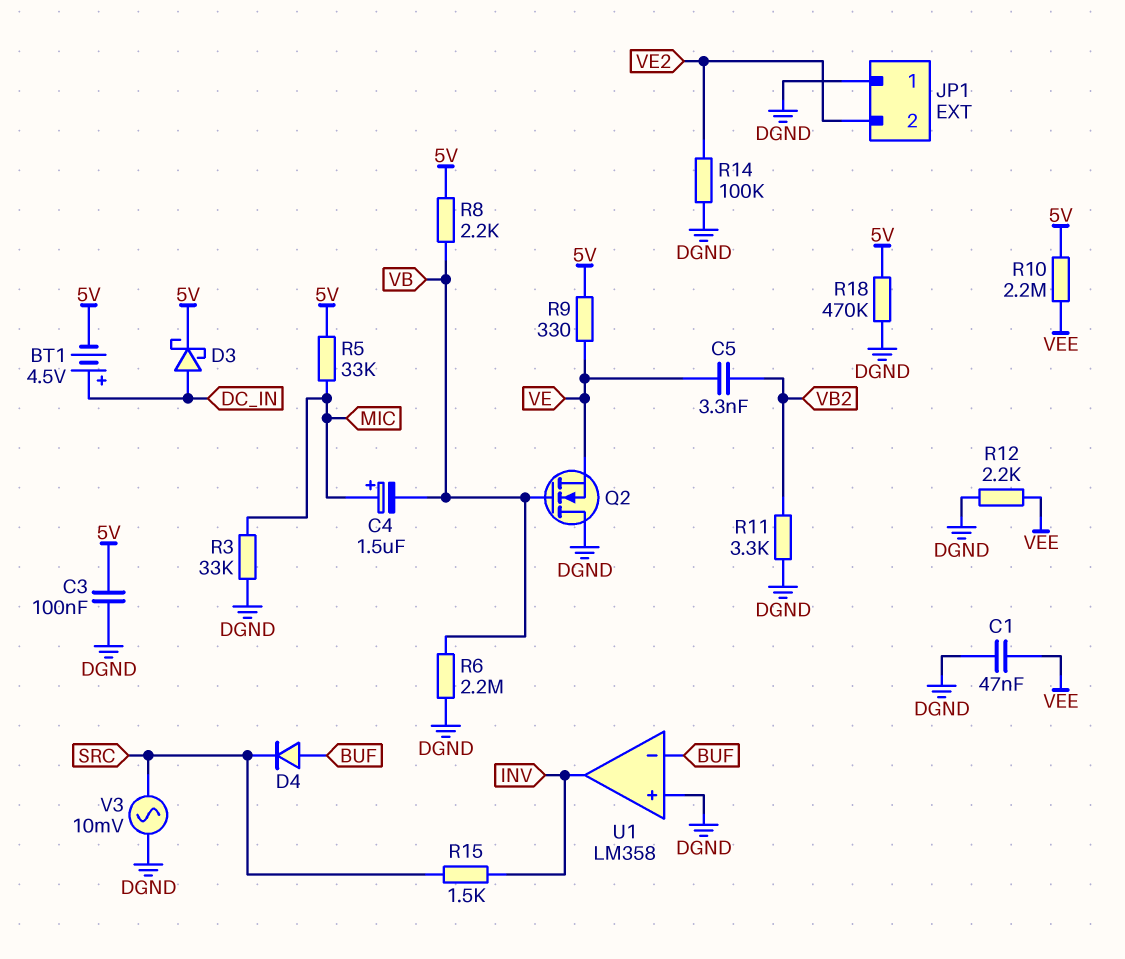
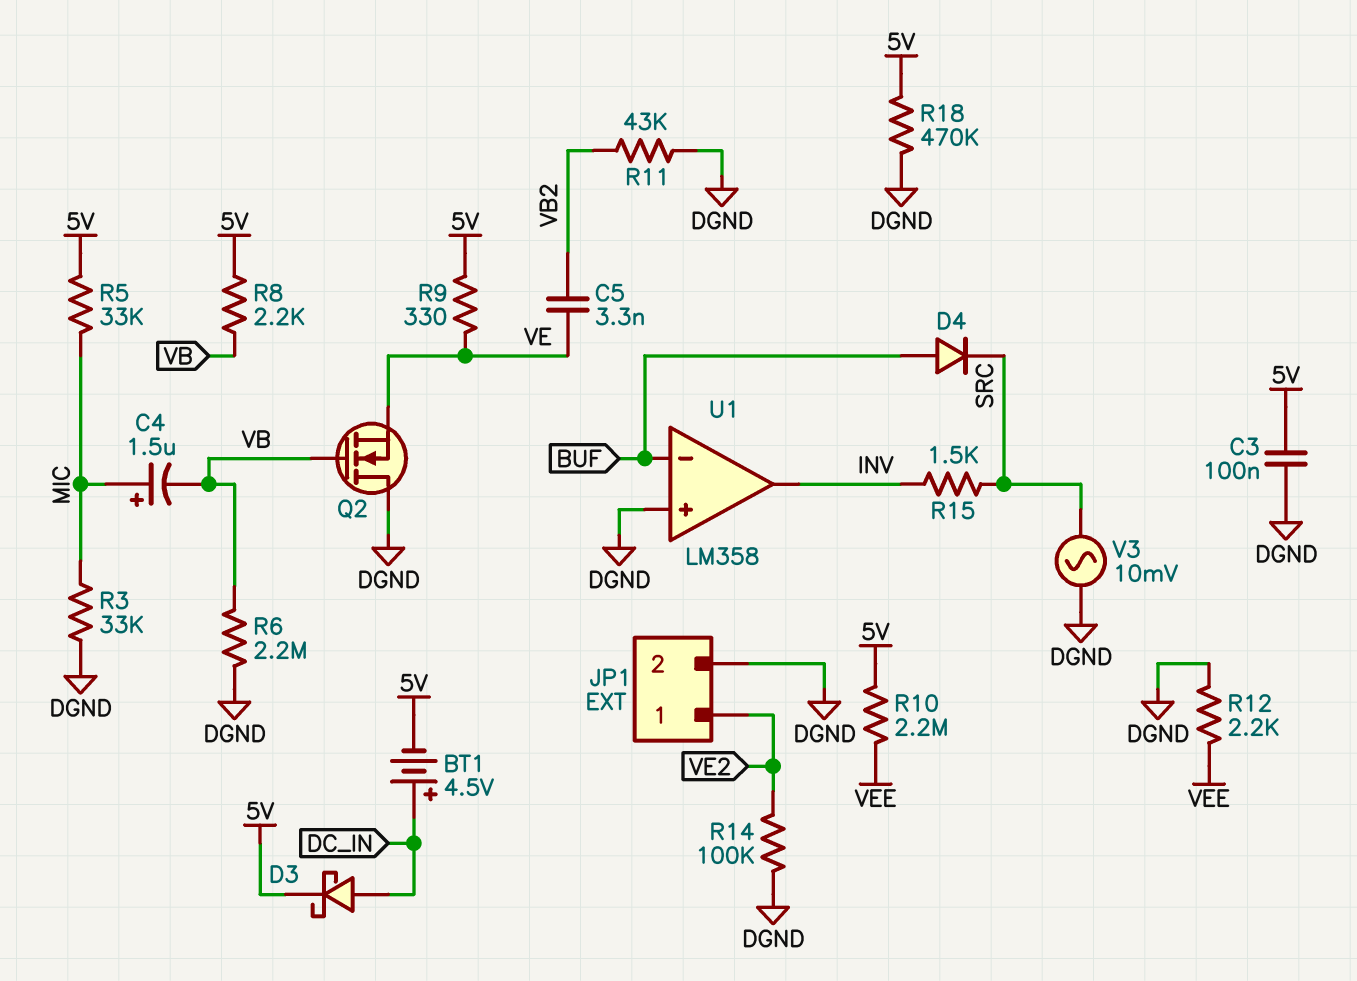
C1: 47nF (DGND, VEE) -> none
JP1 pin 1: DGND -> VE2
JP1 pin 2: VE2 -> DGND
R11: 3.3k (DGND, VB2) -> 43k (DGND, VB2)

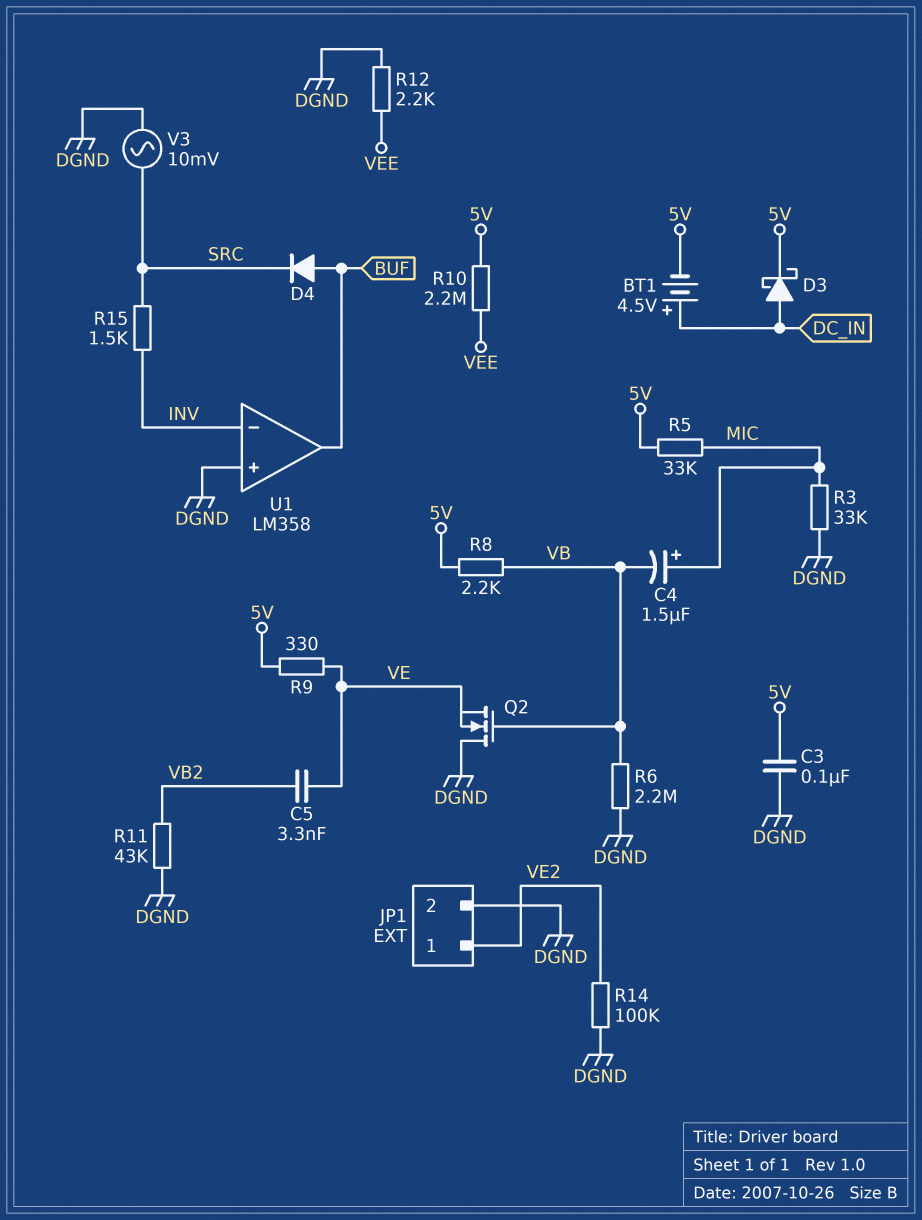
R18: 470k (5V, DGND) -> none
U1 pin in-: BUF -> INV
U1 pin out: INV -> BUF

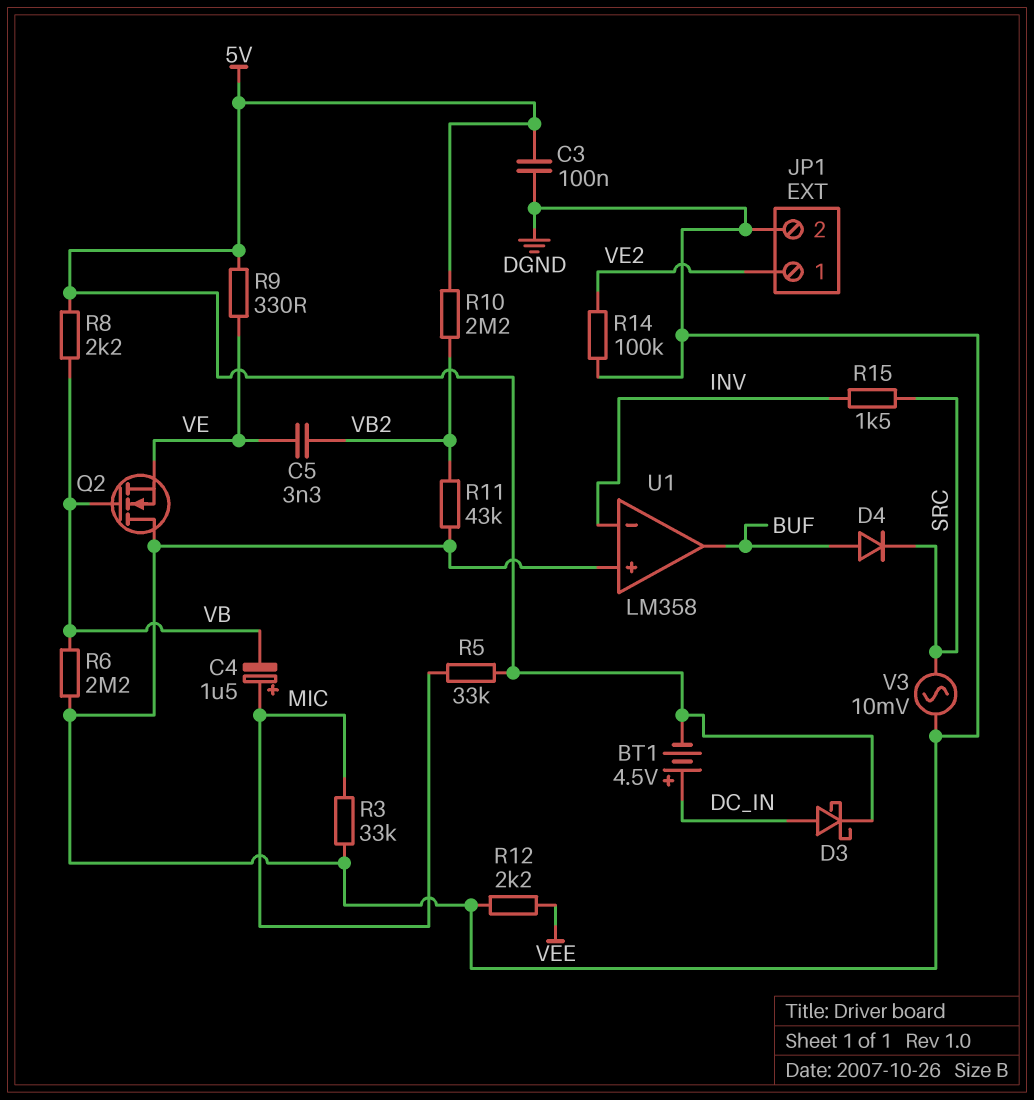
R10: 2.2M (5V, VEE) -> 2.2M (5V, VB2)

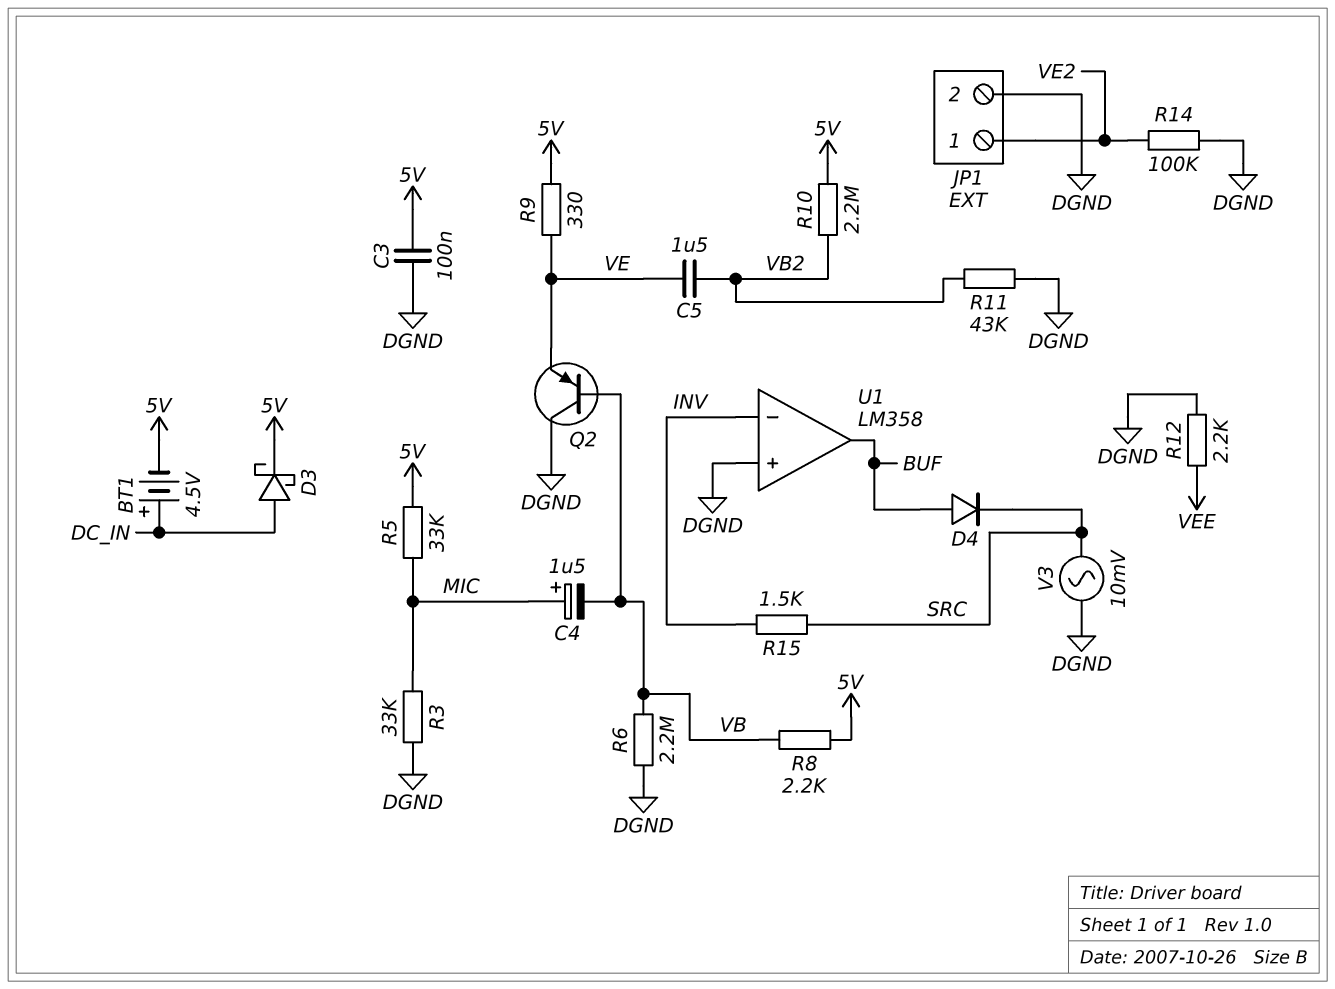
C5: 3.3nF (VB2, VE) -> 1.5uF (VB2, VE)
Q2: NMOS (G VB, D DGND, S VE) -> PNP (B VB, C DGND, E VE)

